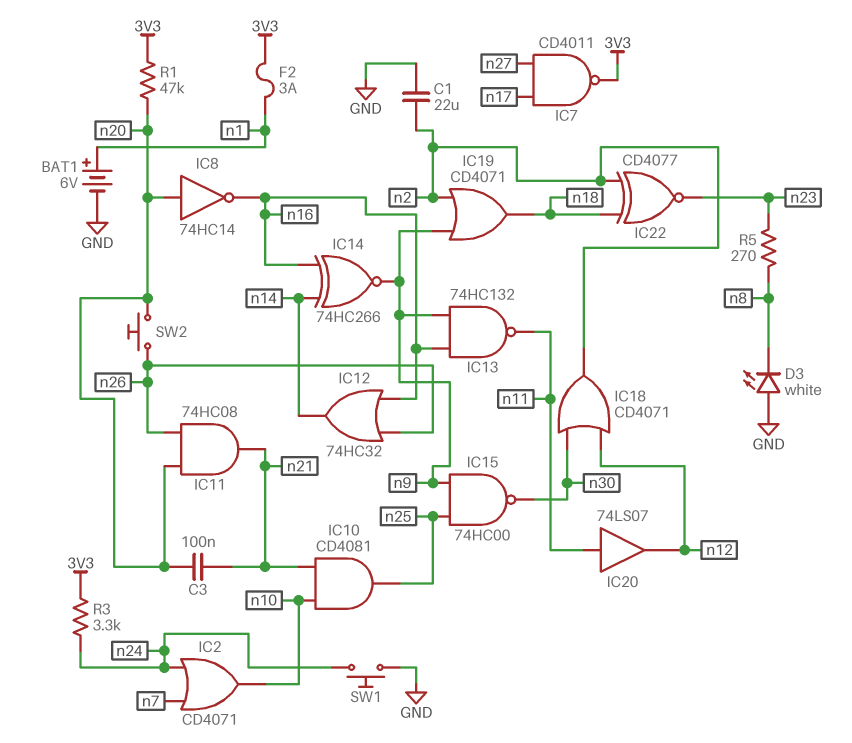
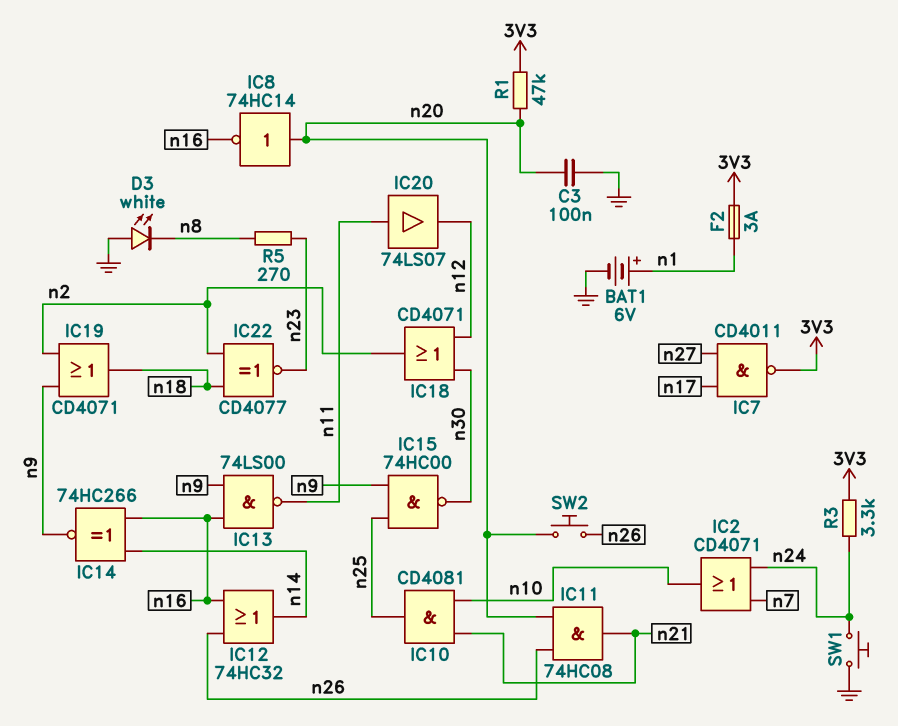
C1: 22uF (GND, n2) -> none
C3: 100nF (n20, n21) -> 100nF (GND, n20)
IC13: NAND 74HC132 (in n9, in n16, out n11) -> NAND 74LS00 (in n9, in n16, out n11)

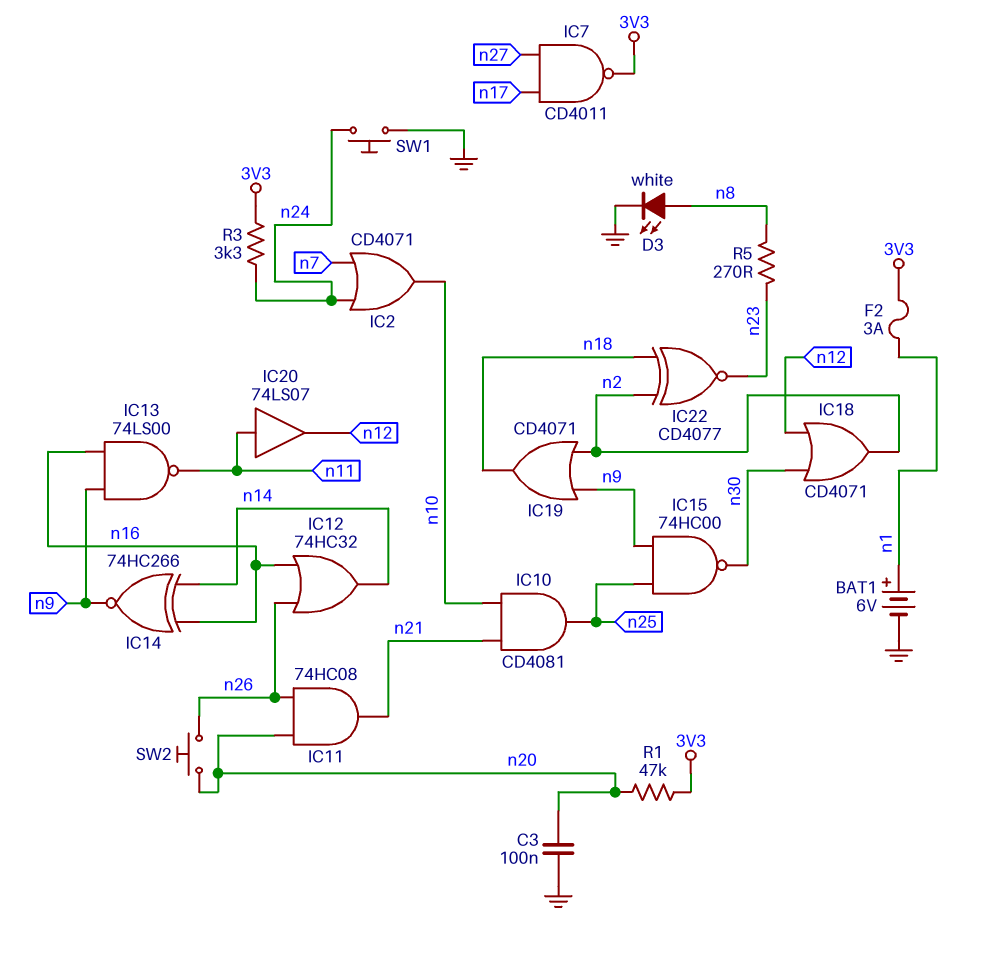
D3: LED white (A GND, K n8) -> LED white (A n8, K GND)
IC8: NOT 74HC14 (in n20, out n16) -> none

